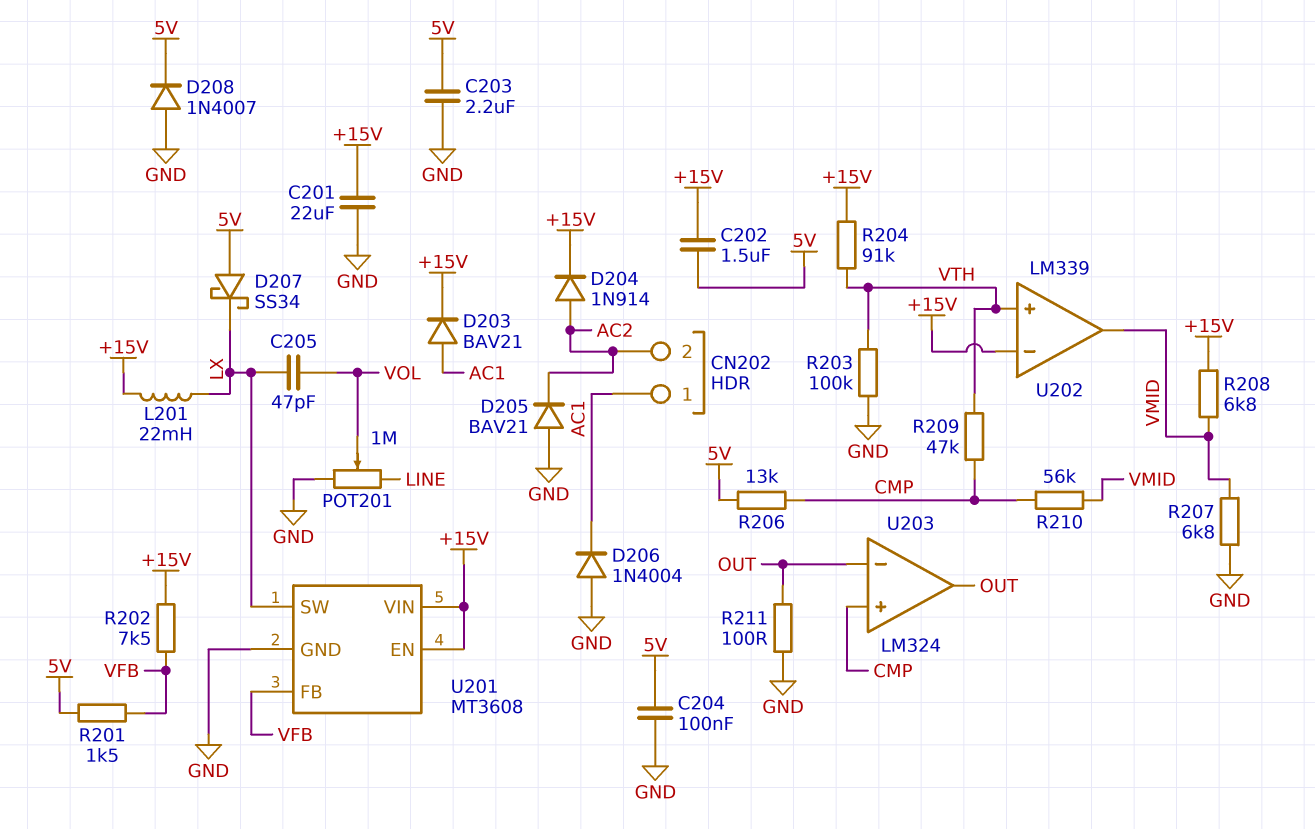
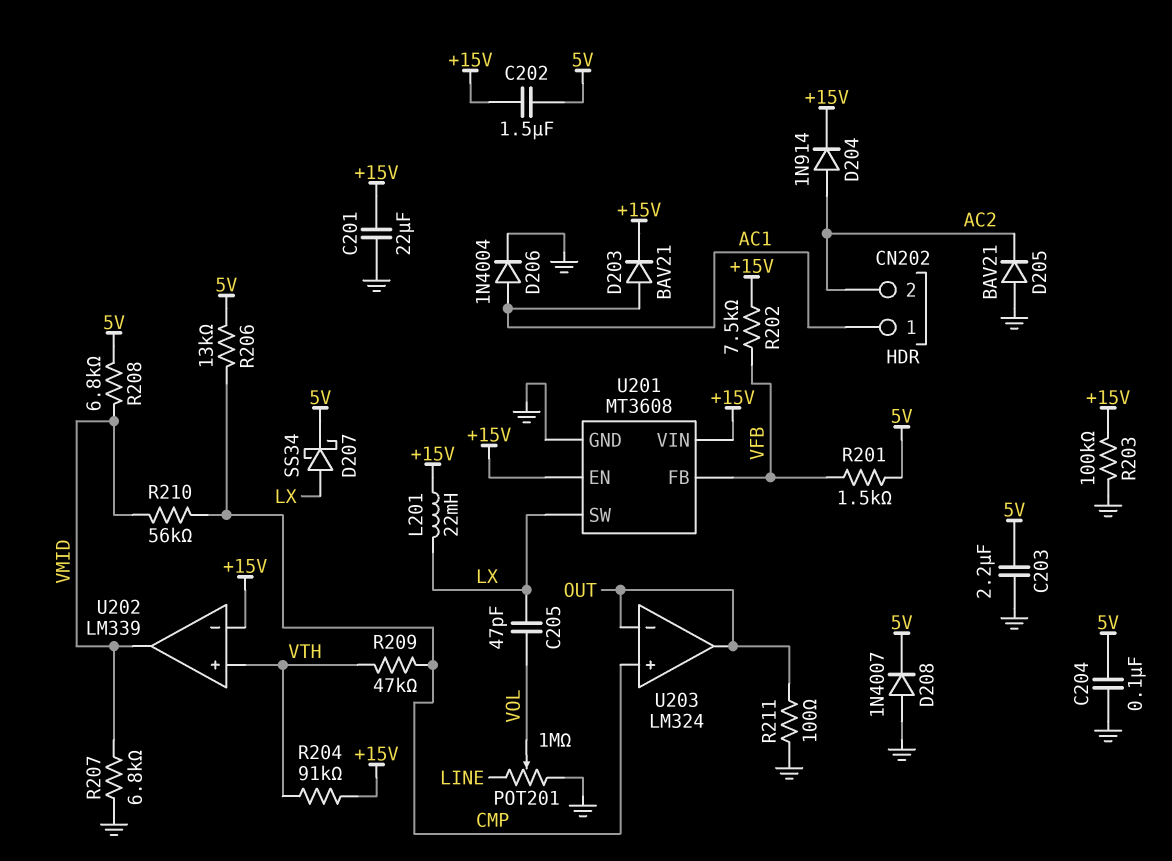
D206: diode 1N4004 (A GND, K AC1) -> diode 1N4004 (A AC1, K GND)
D207: schottky SS34 (A 5V, K LX) -> schottky SS34 (A LX, K 5V)
R203: 100k (GND, VTH) -> 100k (+15V, GND)
R208: 6.8k (+15V, VMID) -> 6.8k (5V, VMID)

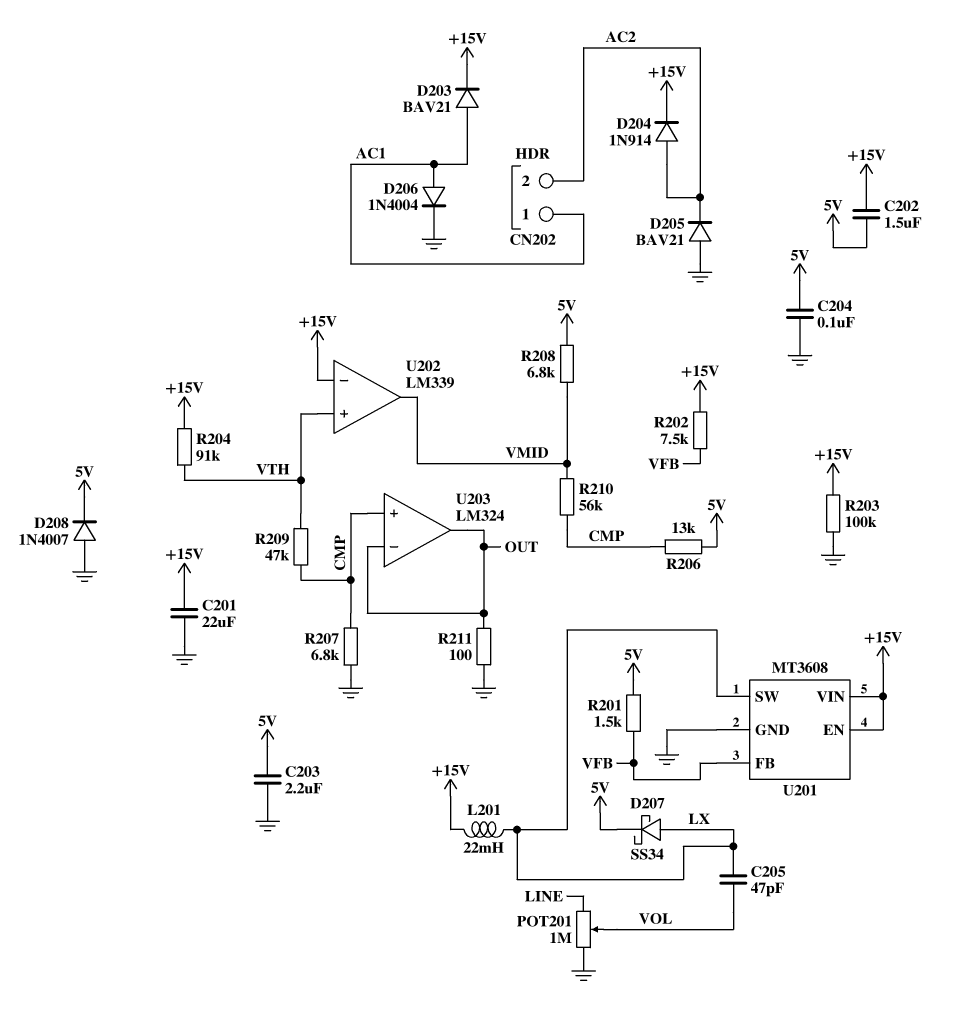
R207: 6.8k (GND, VMID) -> 6.8k (CMP, GND)

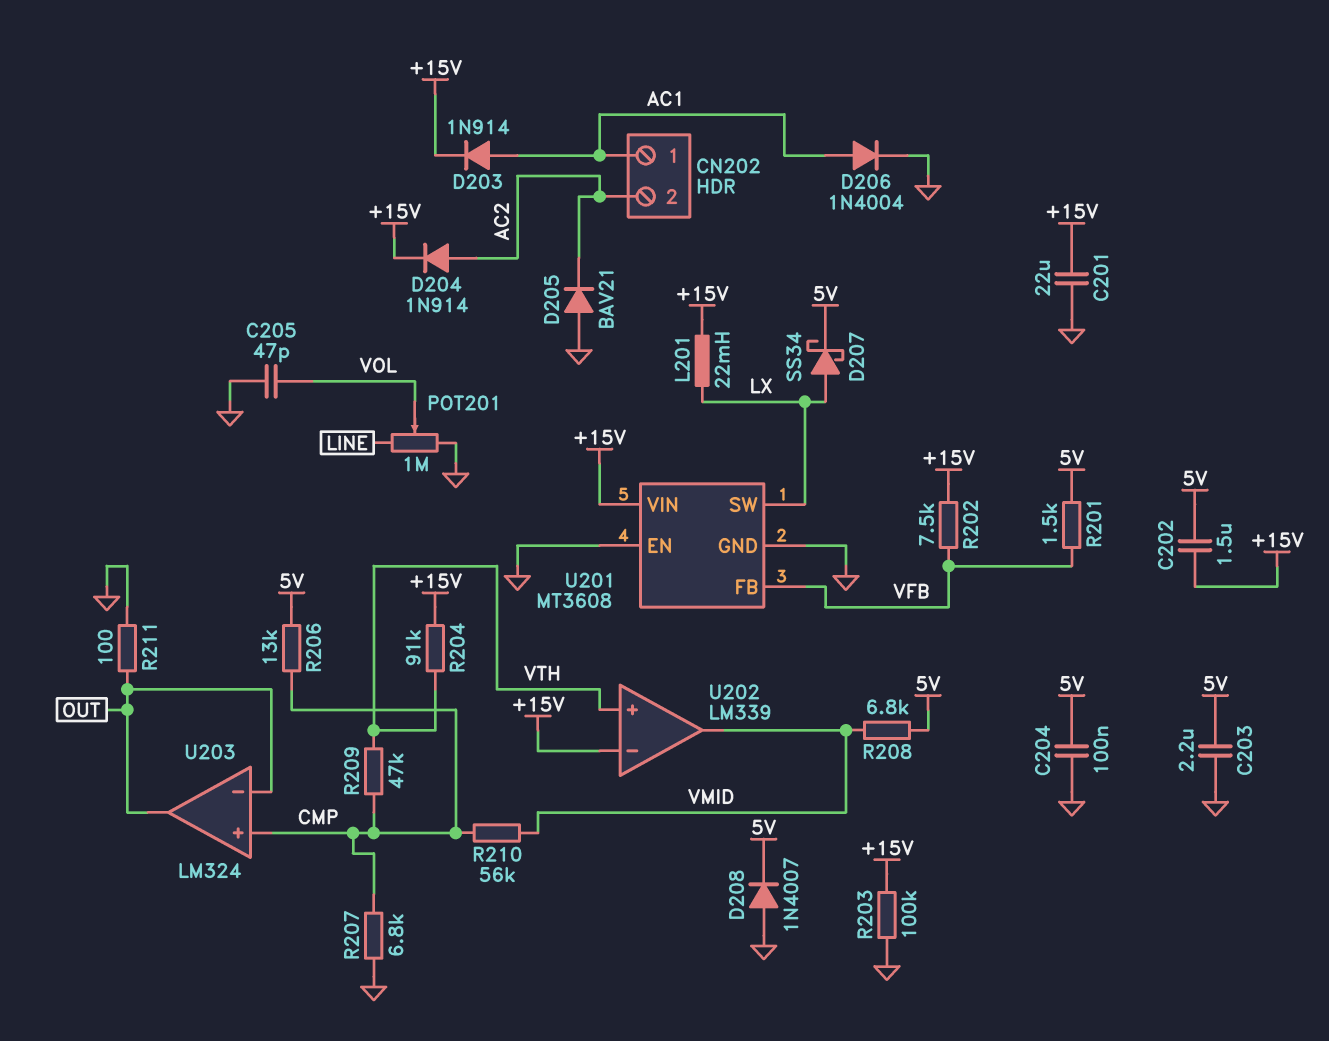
C205: 47pF (LX, VOL) -> 47pF (GND, VOL)
D203: diode BAV21 (A AC1, K +15V) -> diode 1N914 (A AC1, K +15V)
U201 pin EN: +15V -> GND

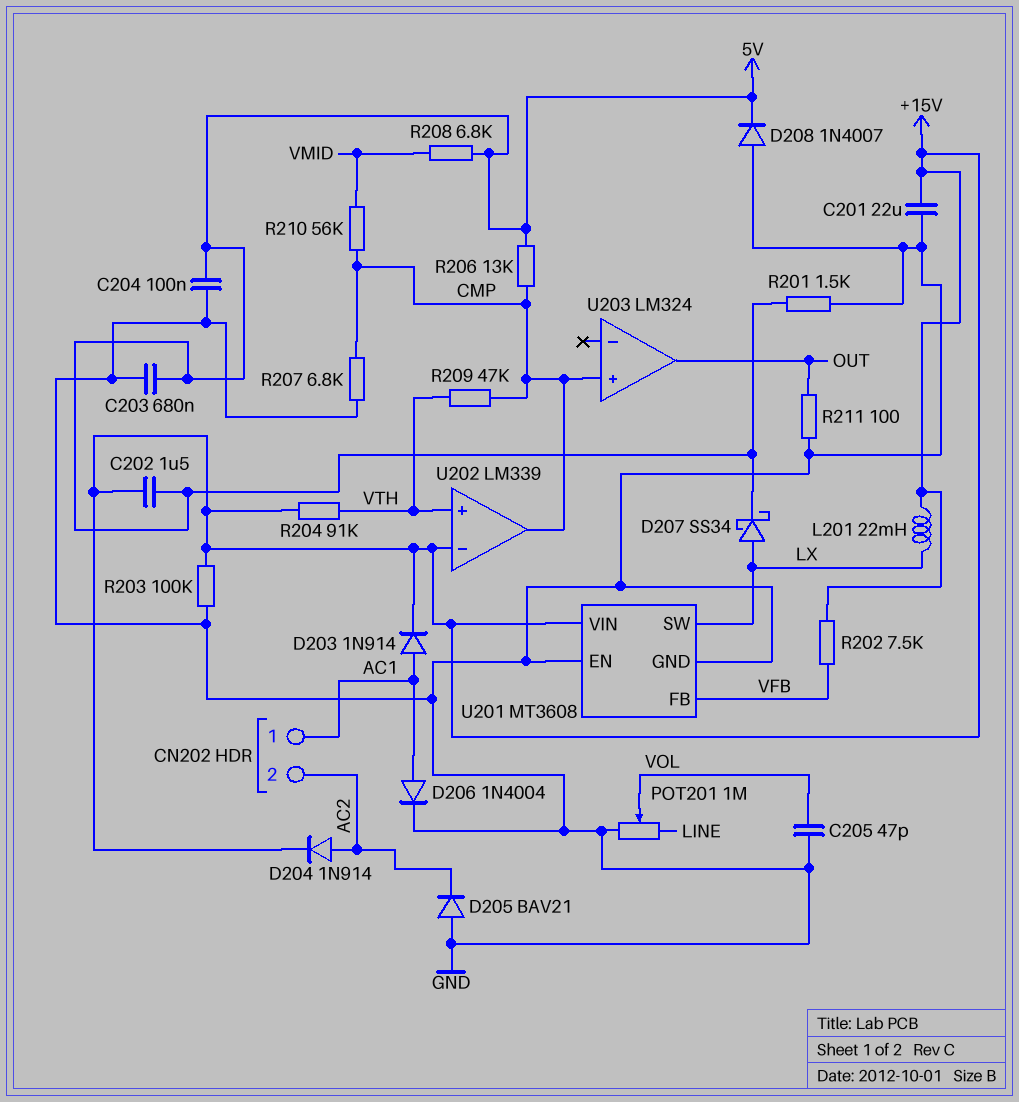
C203: 2.2uF (5V, GND) -> 680nF (5V, GND)
R201: 1.5k (5V, VFB) -> 1.5k (5V, GND)
U202 pin out: VMID -> CMP
U203 pin in-: OUT -> none

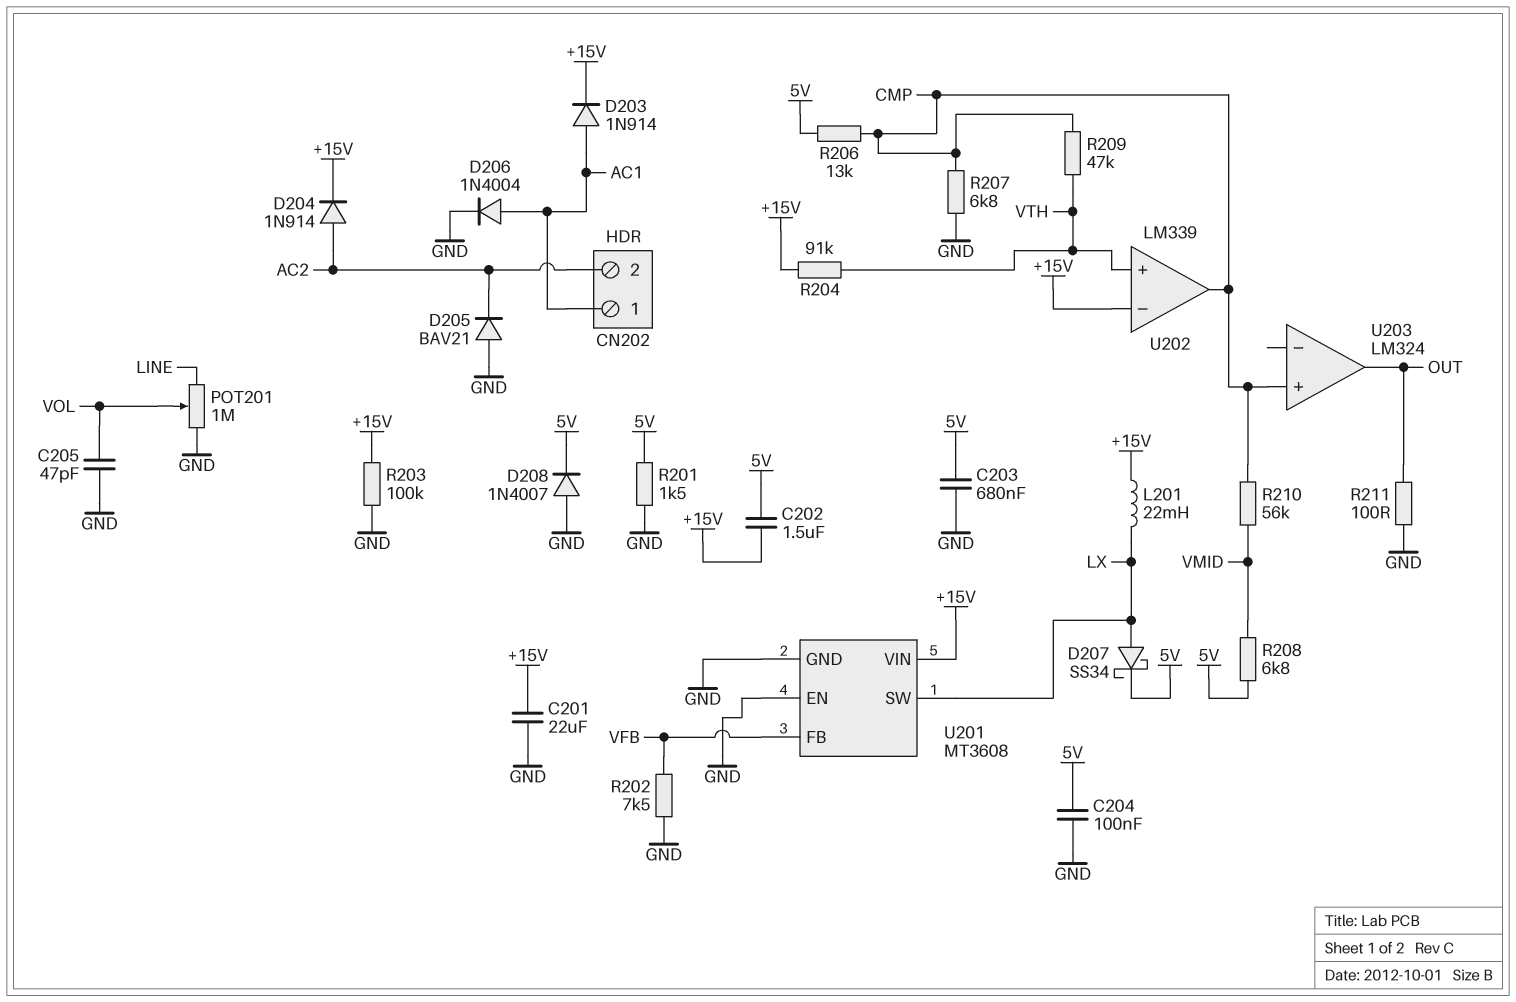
R202: 7.5k (+15V, VFB) -> 7.5k (GND, VFB)

